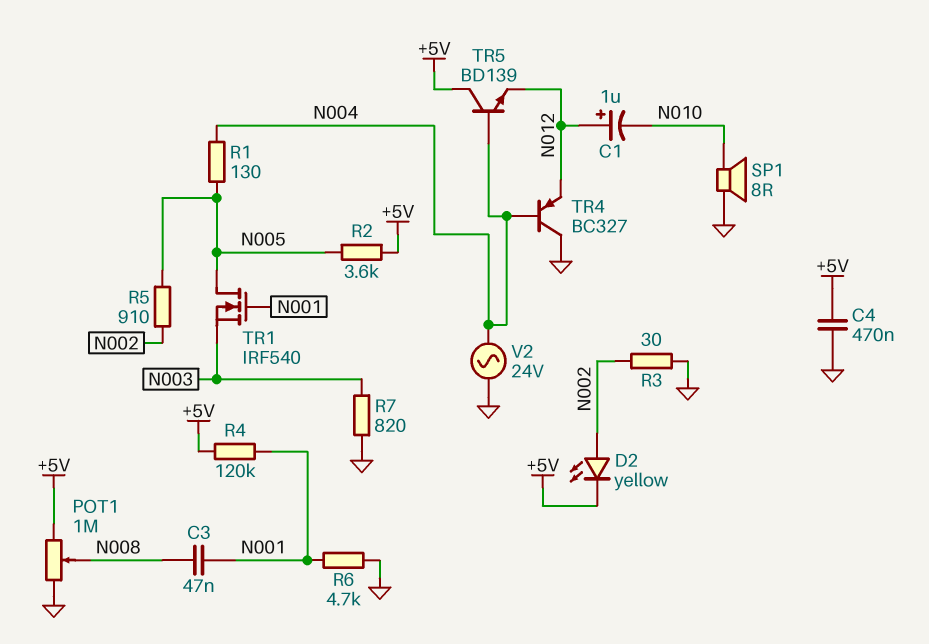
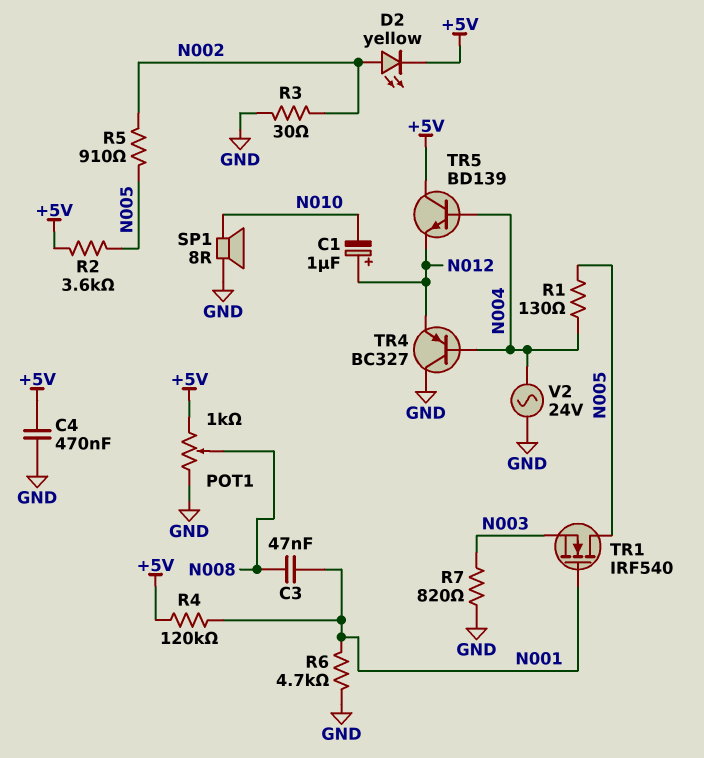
POT1: 1M (+5V, GND, wiper N008) -> 1k (+5V, GND, wiper N008)

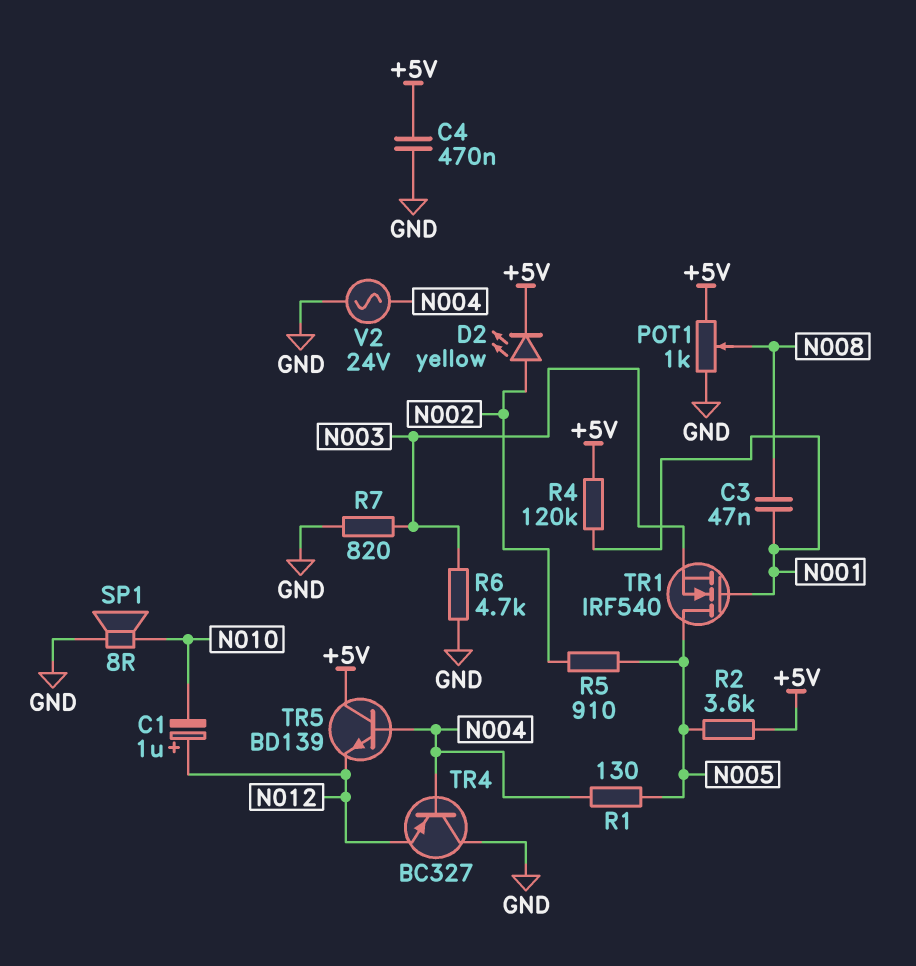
R3: 30 (GND, N002) -> none
R6: 4.7k (GND, N001) -> 4.7k (GND, N003)

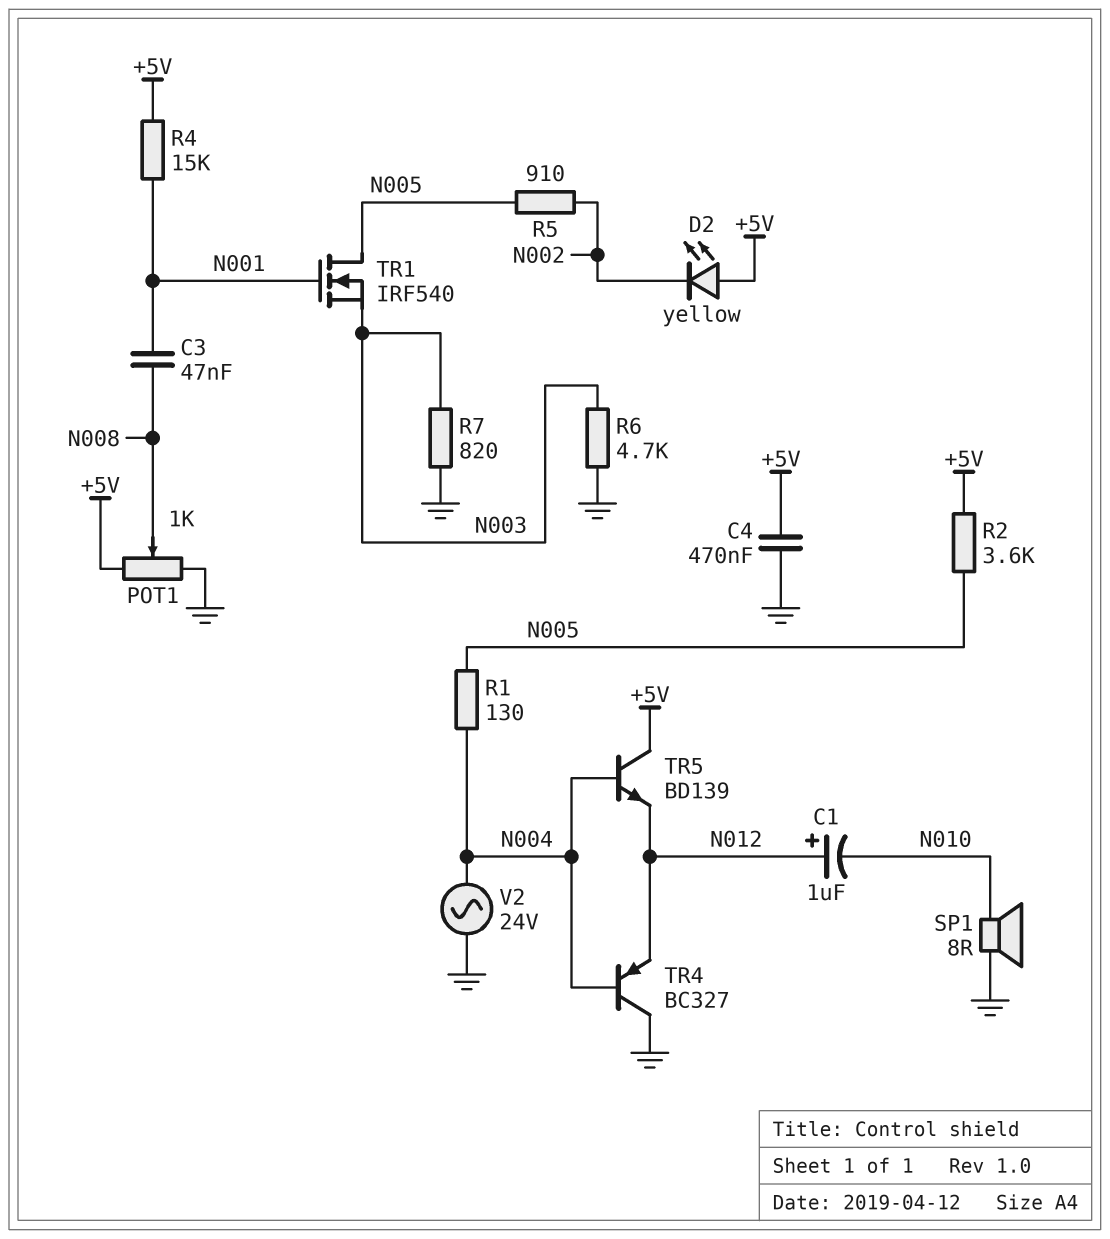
D2: LED yellow (A N002, K +5V) -> LED yellow (A +5V, K N002)
R4: 120k (+5V, N001) -> 15k (+5V, N001)

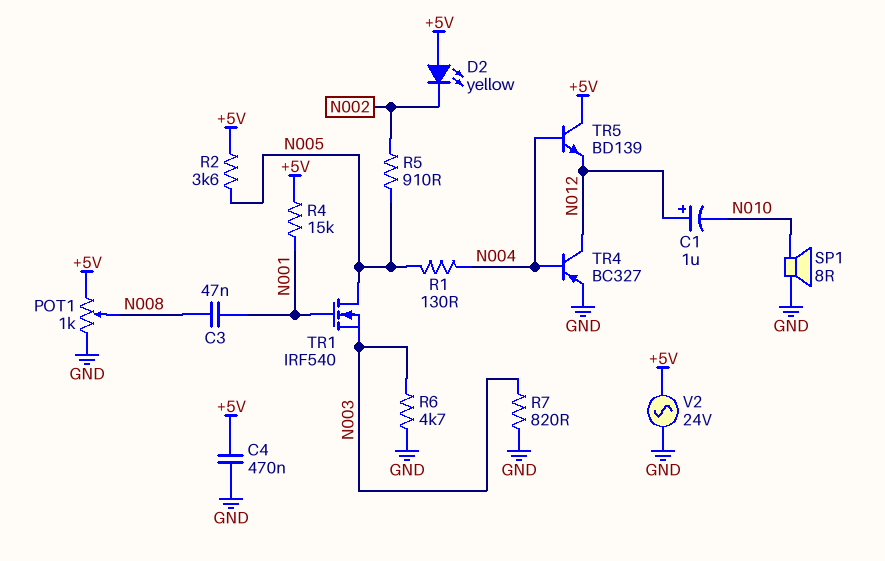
TR4: PNP BC327 (B N004, C GND, E N012) -> PNP BC327 (B N004, C N012, E GND)
V2: AC 24V (GND, N004) -> AC 24V (+5V, GND)

